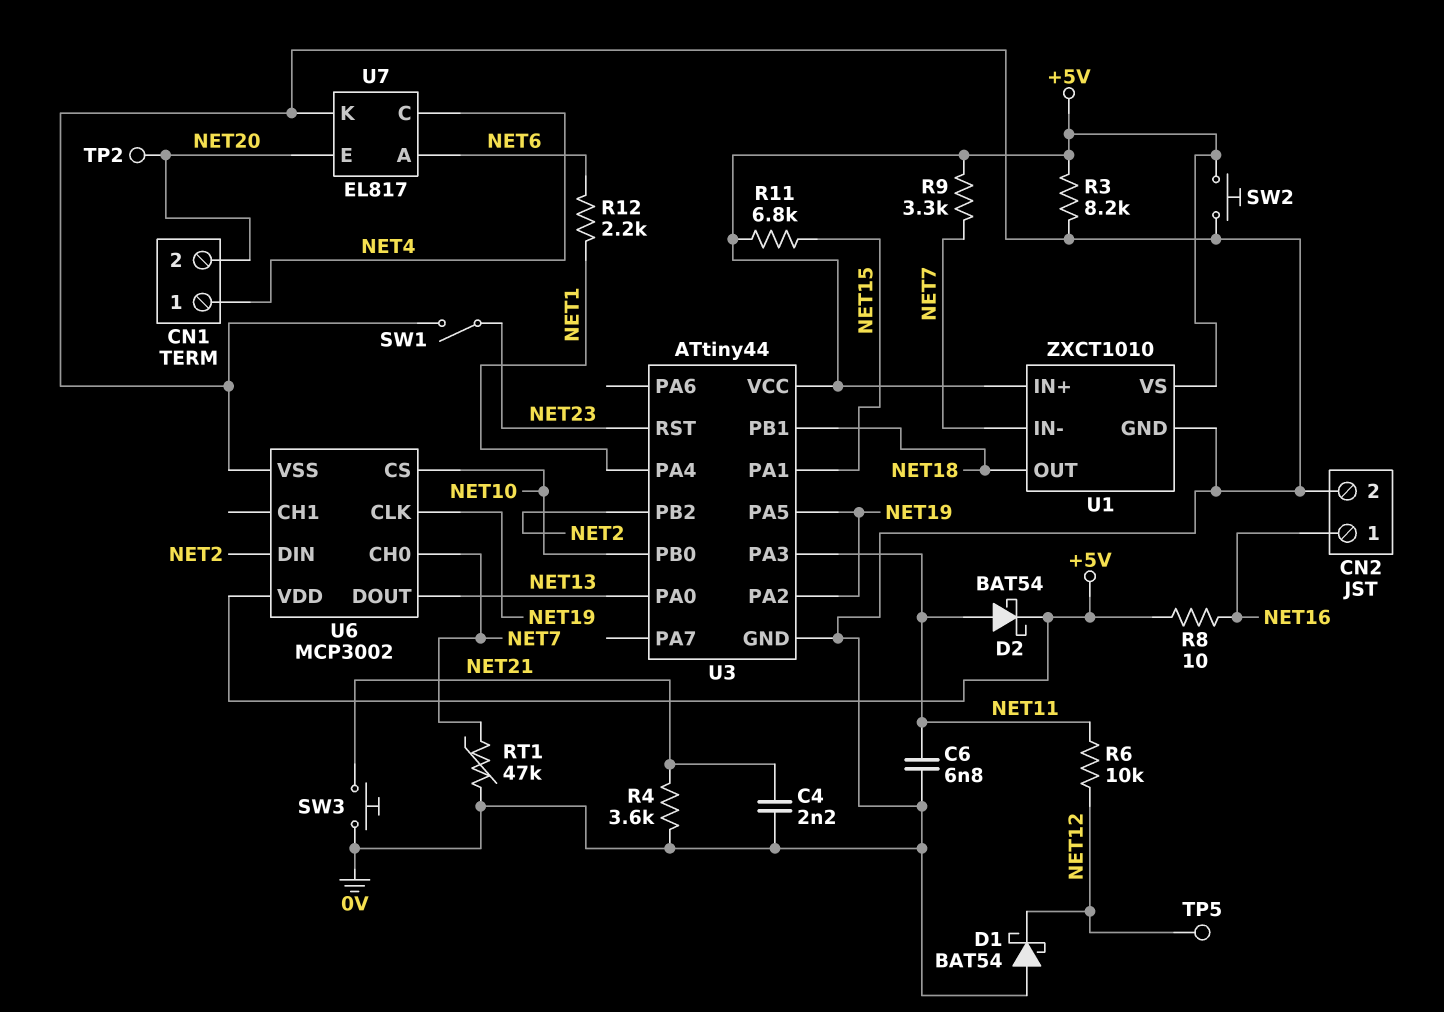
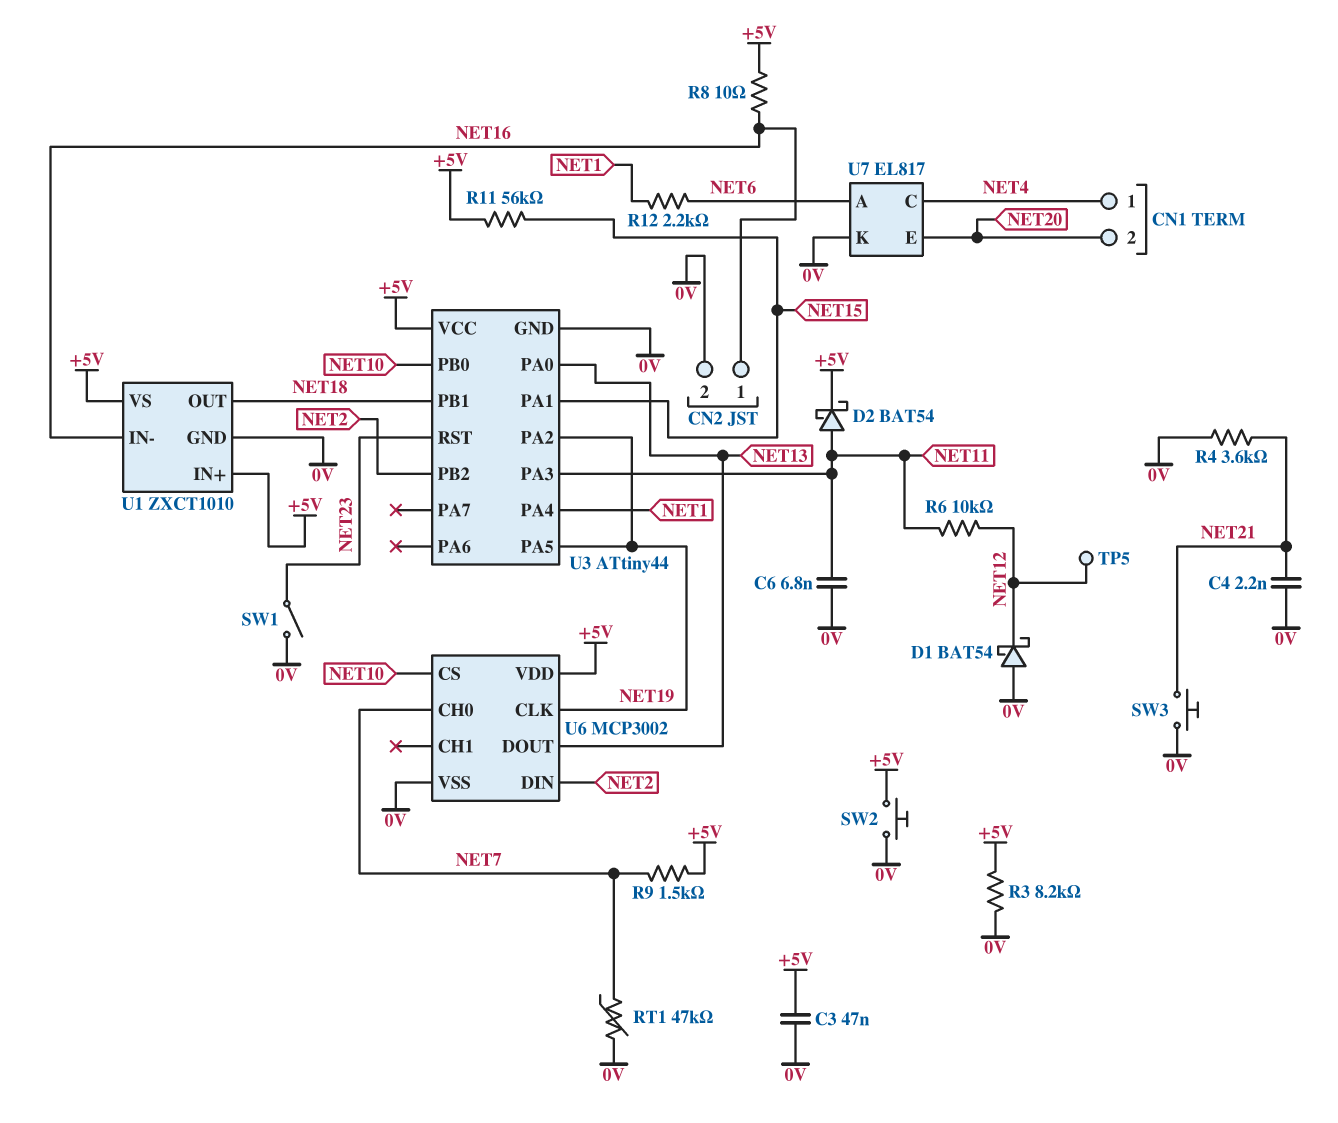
C3: none -> 47nF (+5V, 0V)
R9: 3.3k (+5V, NET7) -> 1.5k (+5V, NET7)
R11: 6.8k (+5V, NET15) -> 56k (+5V, NET15)
TP2: test point (NET20) -> none
U1 pin IN-: NET7 -> NET16

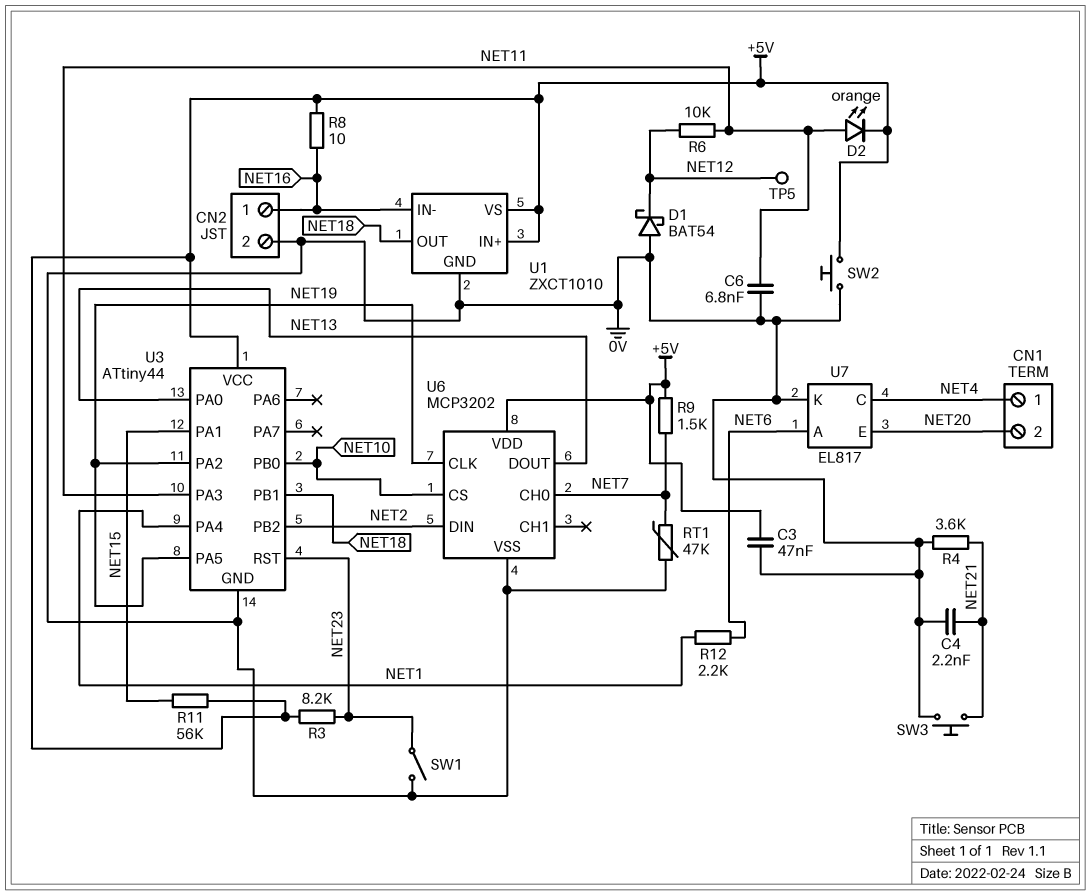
D2: schottky BAT54 (A NET11, K +5V) -> LED orange (A NET11, K +5V)
R3: 8.2k (+5V, 0V) -> 8.2k (+5V, NET23)
U6: MCP3002 -> MCP3202

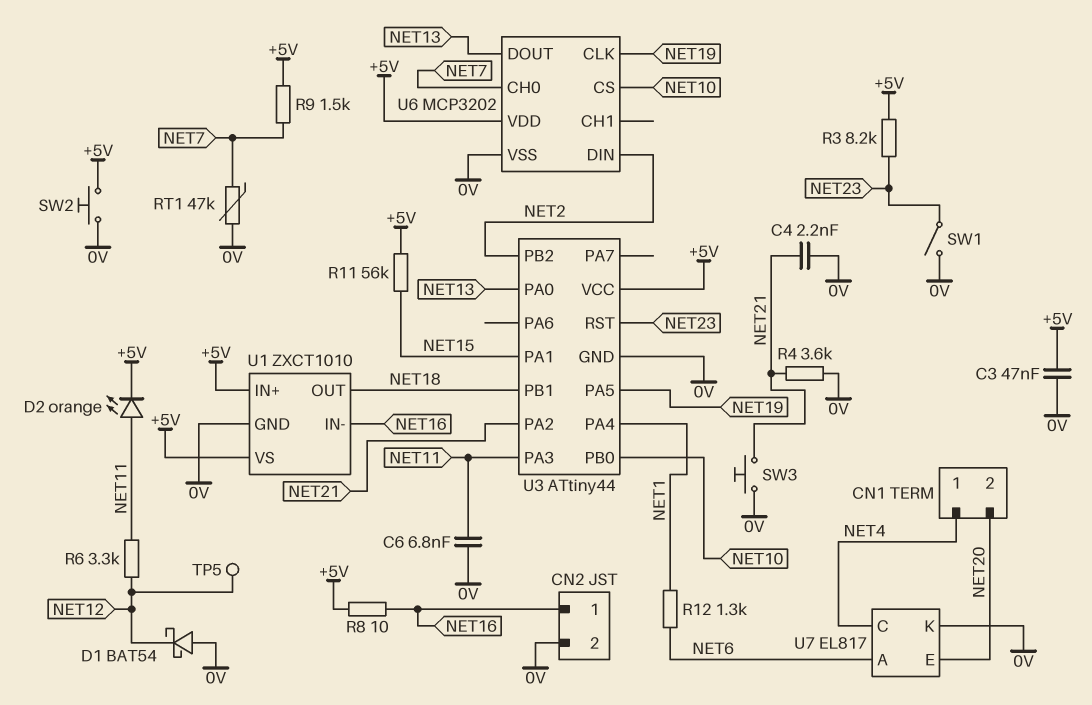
R6: 10k (NET11, NET12) -> 3.3k (NET11, NET12)
R12: 2.2k (NET1, NET6) -> 1.3k (NET1, NET6)
U3 pin PA2: NET19 -> NET21

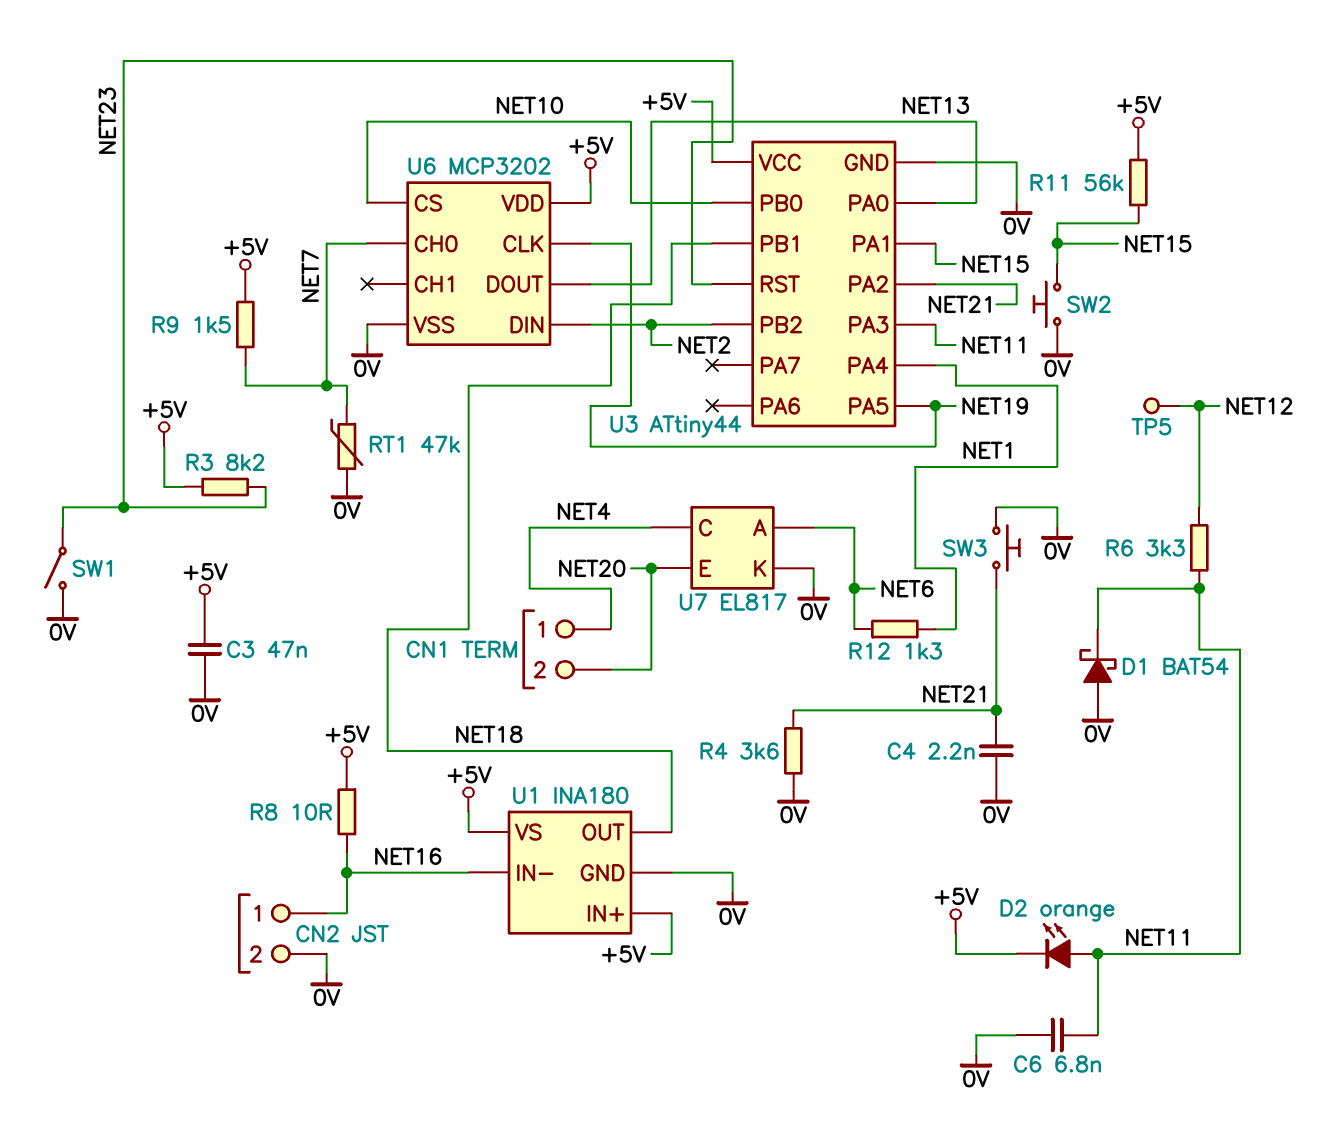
D1: schottky BAT54 (A 0V, K NET12) -> schottky BAT54 (A 0V, K NET11)
SW2: button (+5V, 0V) -> button (0V, NET15)
U1: ZXCT1010 -> INA180

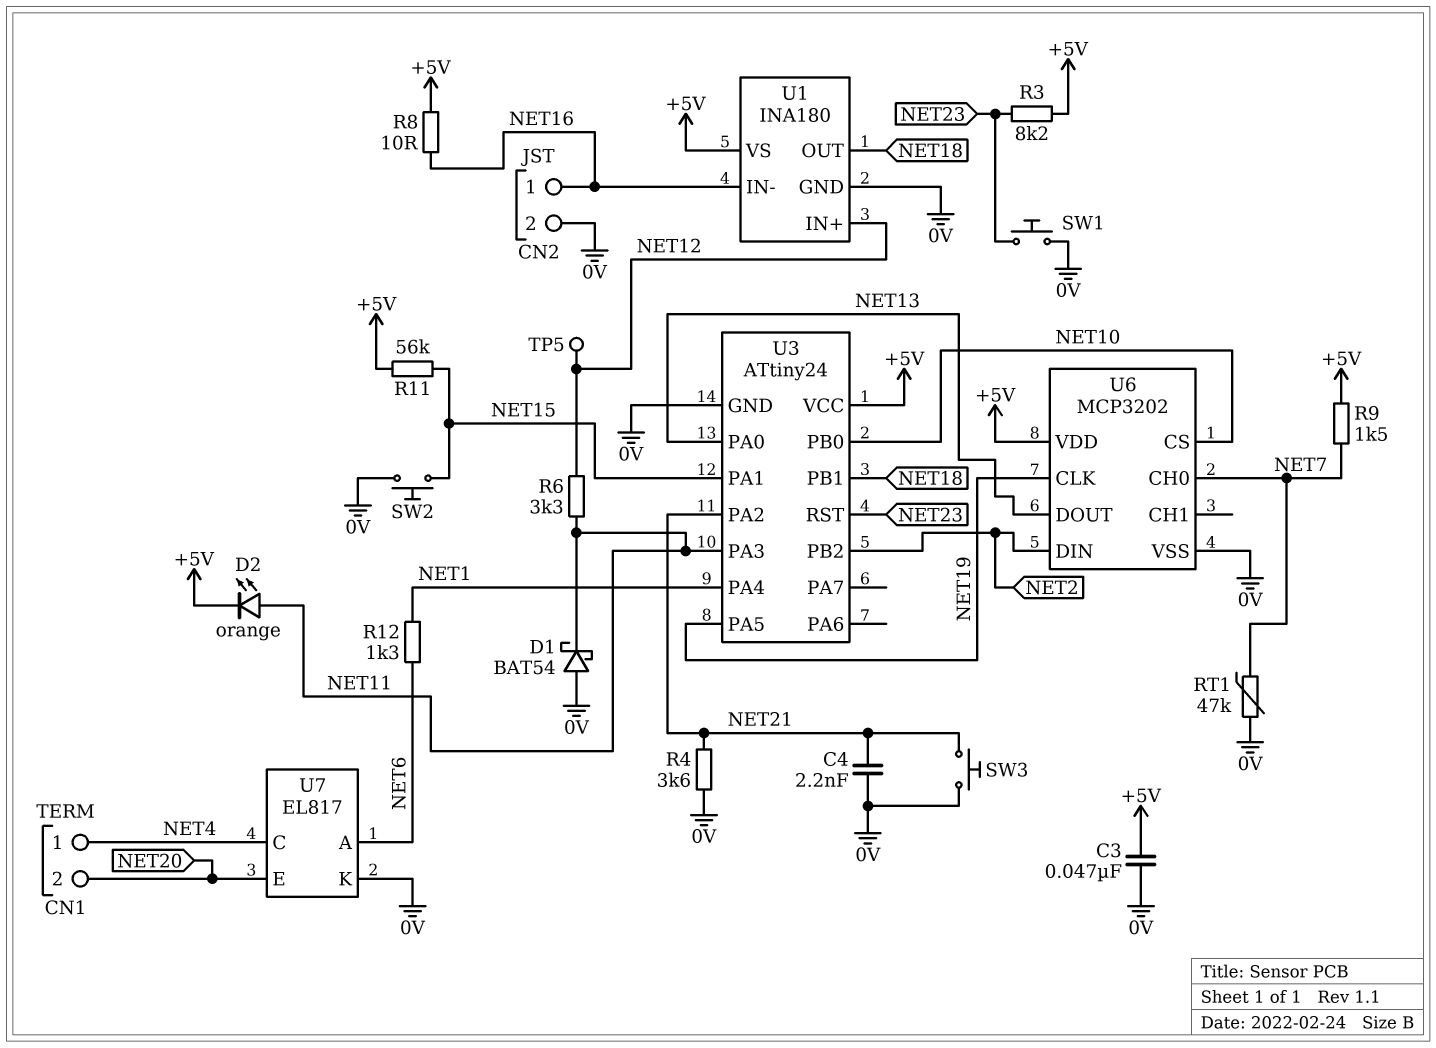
C6: 6.8nF (0V, NET11) -> none
SW1: switch (0V, NET23) -> button (0V, NET23)
U1 pin IN+: +5V -> NET12
U3: ATtiny44 -> ATtiny24

